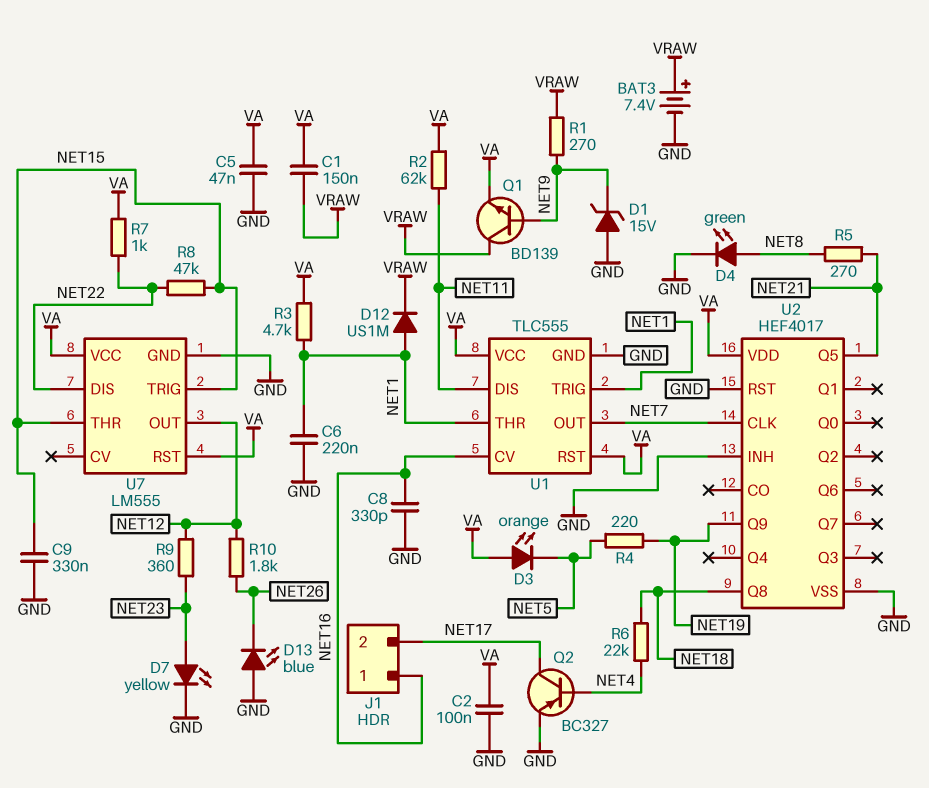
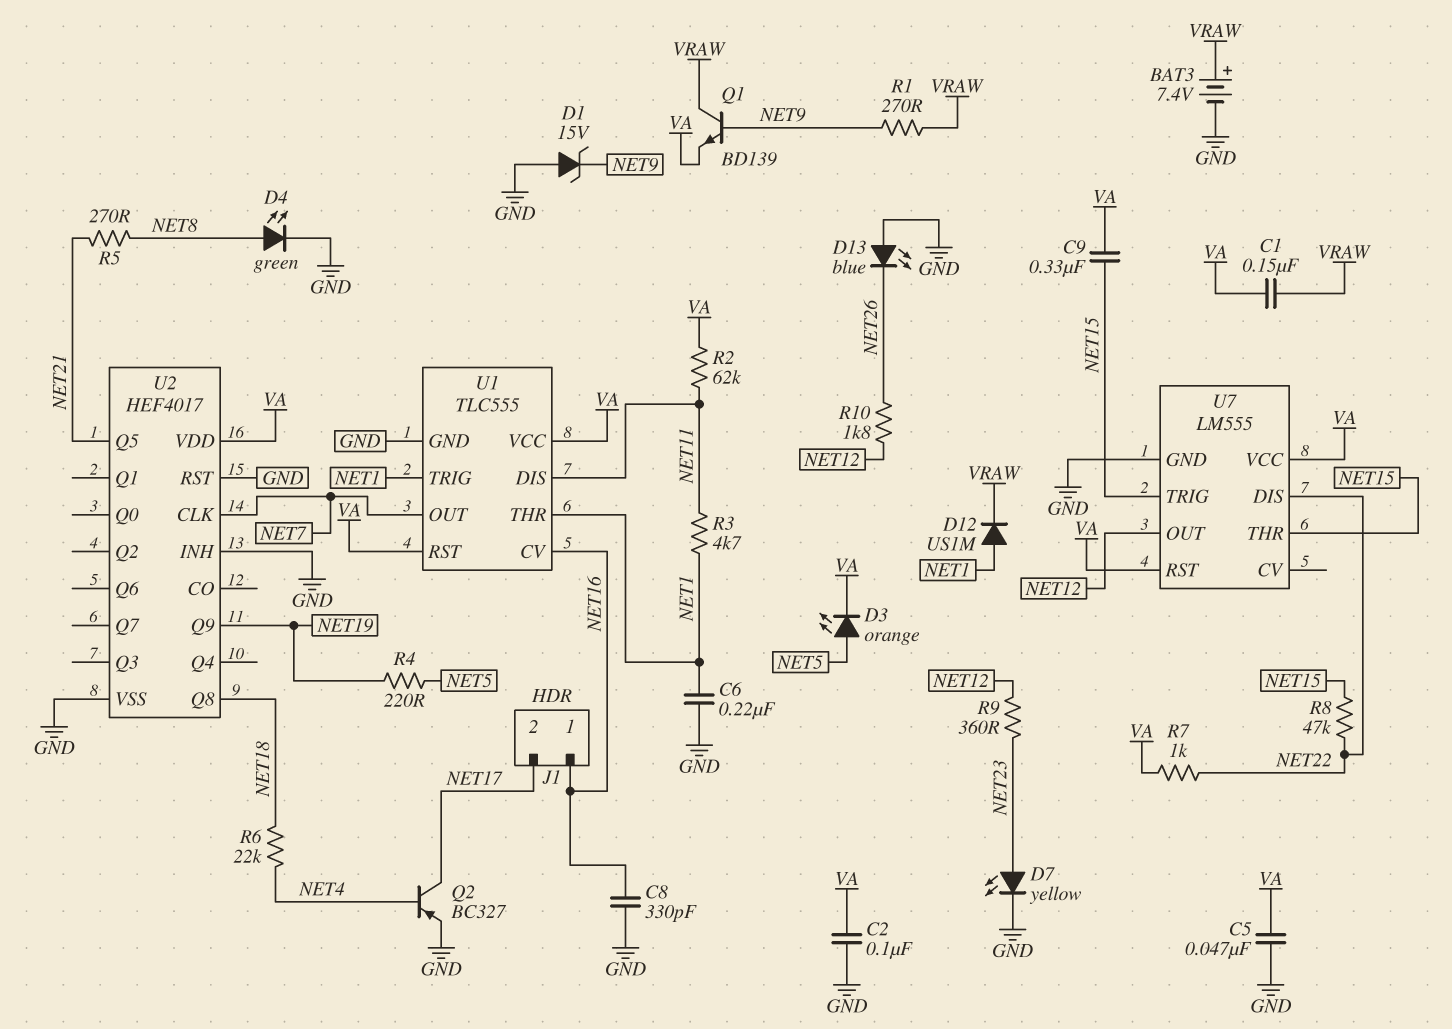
C9: 330nF (GND, NET15) -> 330nF (NET15, VA)
D3: LED orange (A VA, K NET5) -> LED orange (A NET5, K VA)
R3: 4.7k (NET1, VA) -> 4.7k (NET1, NET11)

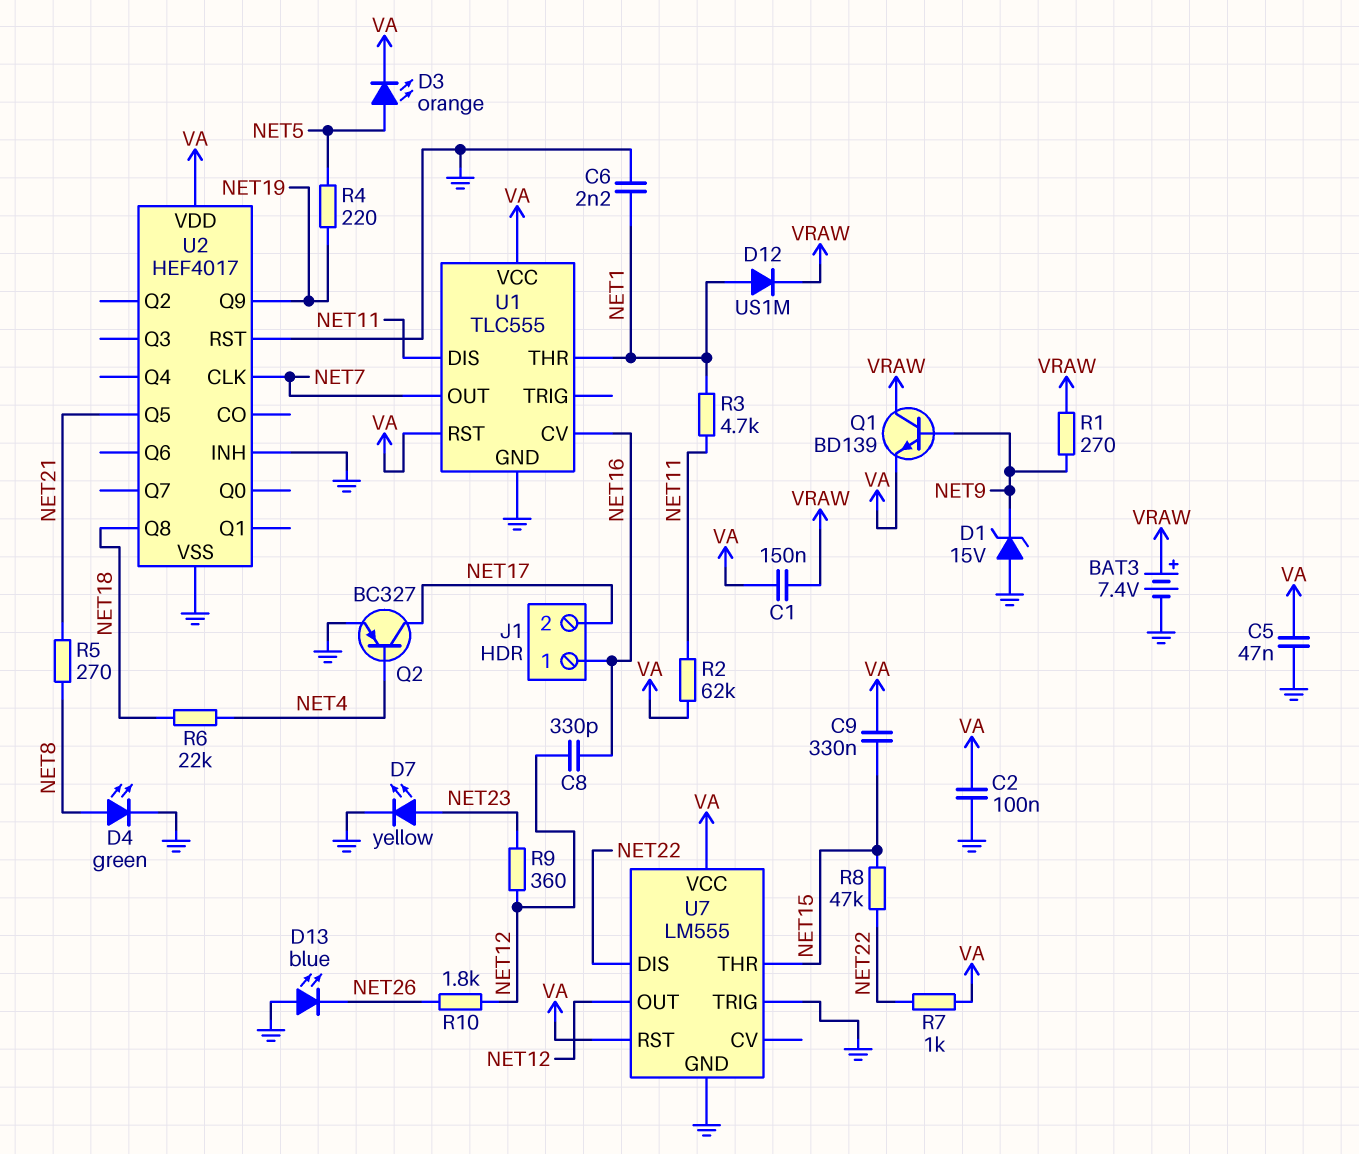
C6: 220nF (GND, NET1) -> 2.2nF (GND, NET1)
C8: 330pF (GND, NET16) -> 330pF (NET12, NET16)
U1 pin TRIG: NET1 -> none
U7 pin TRIG: NET15 -> GND

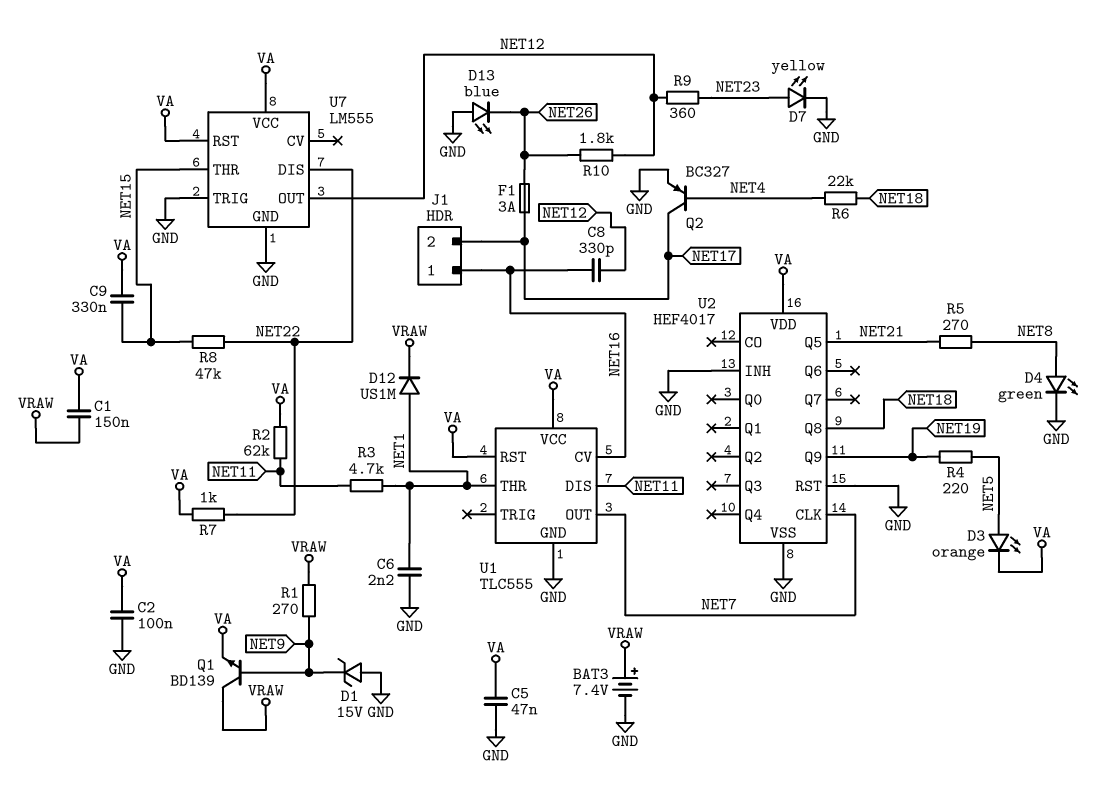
F1: none -> 3A (NET17, NET26)

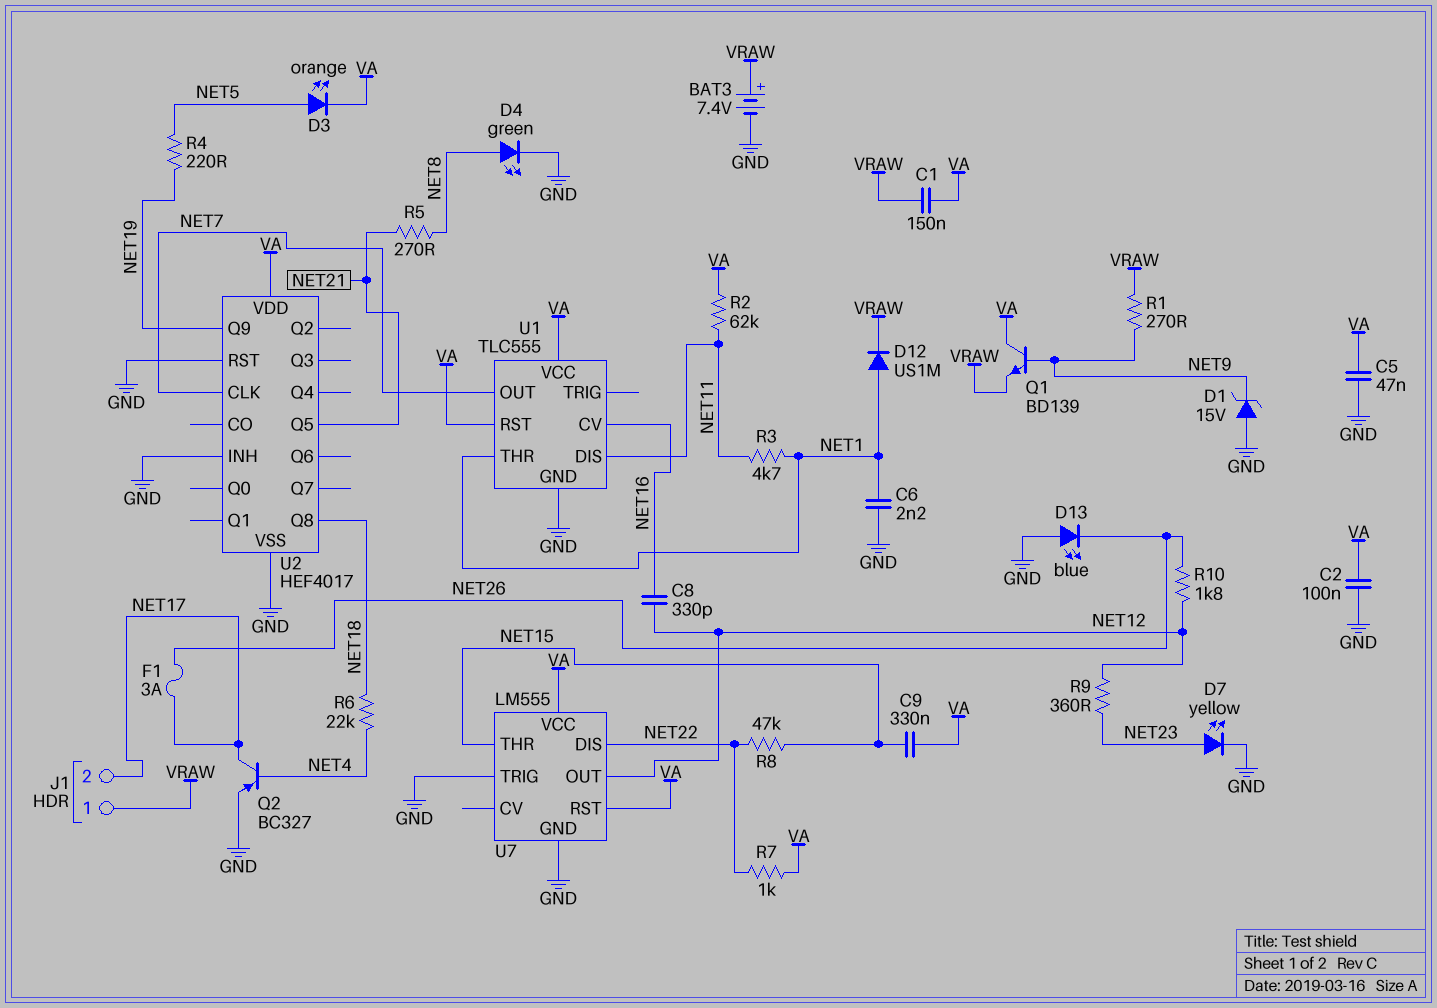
J1 pin 1: NET16 -> VRAW
Q1: NPN BD139 (B NET9, C VRAW, E VA) -> NPN BD139 (B NET9, C VA, E VRAW)

